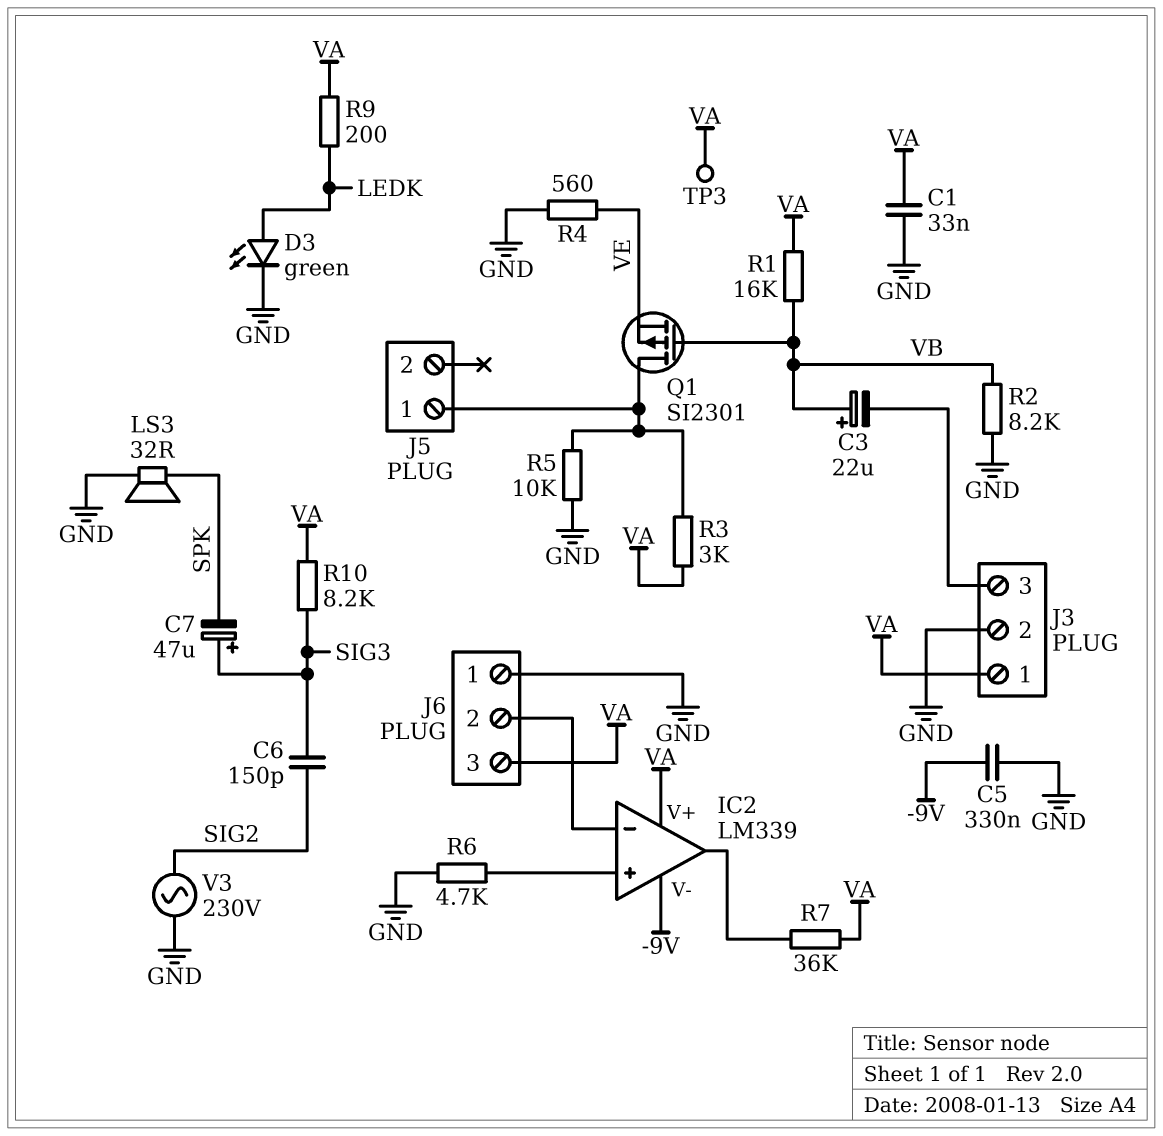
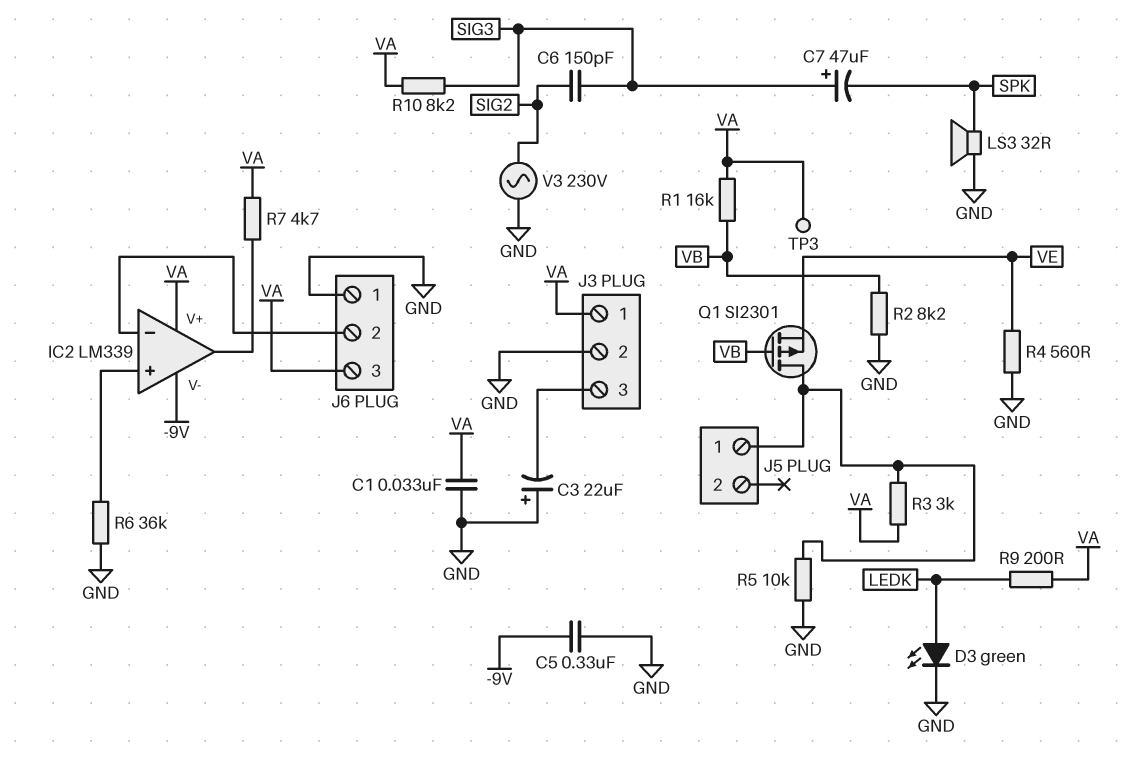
C3: 22uF (plus VB, minus J3/3) -> 22uF (plus GND, minus J3/3)
R6: 4.7k (GND, IC2/in+) -> 36k (GND, IC2/in+)
R7: 36k (IC2/out, VA) -> 4.7k (IC2/out, VA)

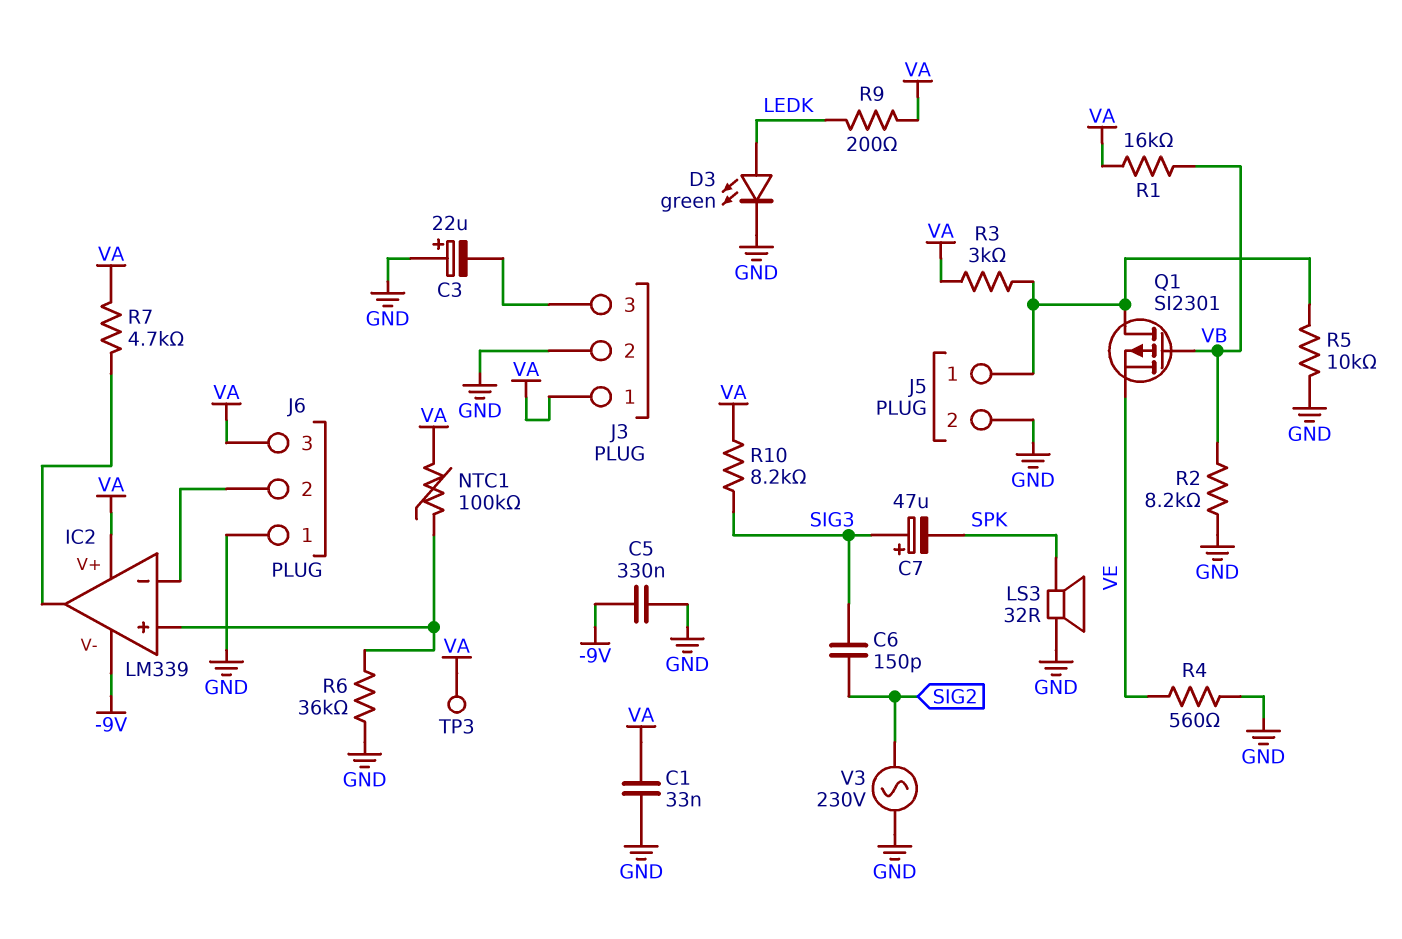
J5 pin 2: none -> GND
NTC1: none -> 100k (IC2/in+, VA)

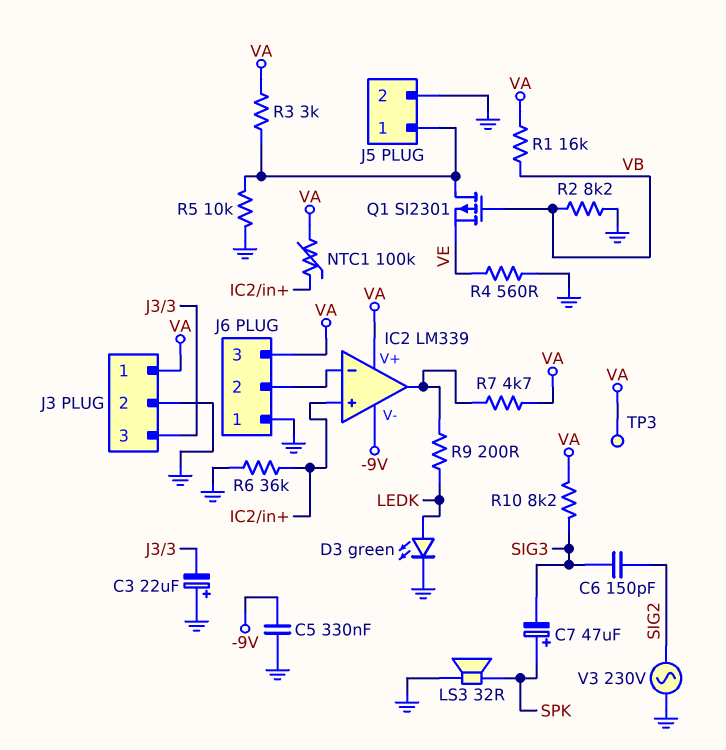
C1: 33nF (GND, VA) -> none
C7: 47uF (plus SIG3, minus SPK) -> 47uF (plus SPK, minus SIG3)
R9: 200 (LEDK, VA) -> 200 (IC2/out, LEDK)

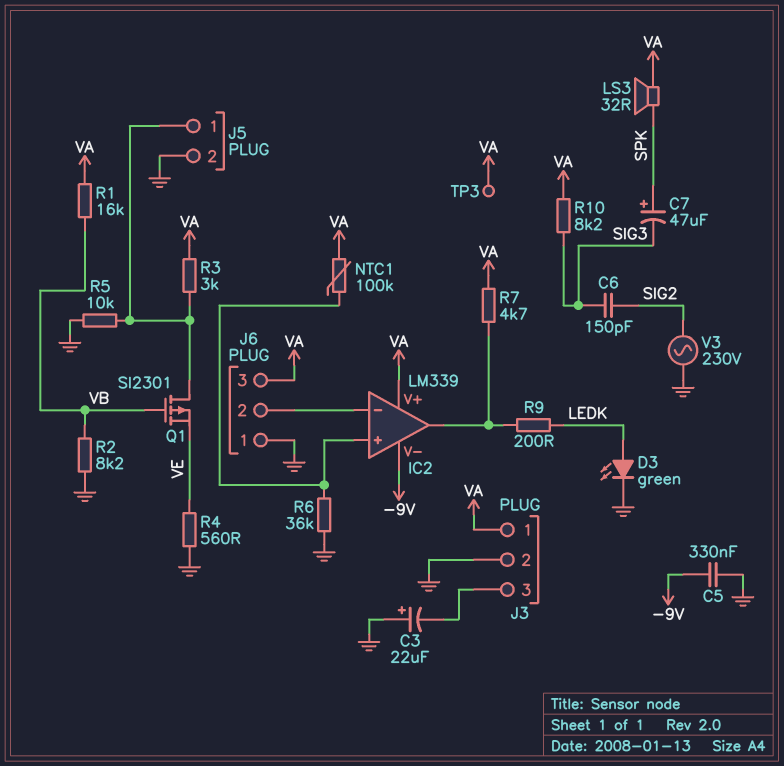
LS3: speaker 32R (GND, SPK) -> speaker 32R (SPK, VA)

